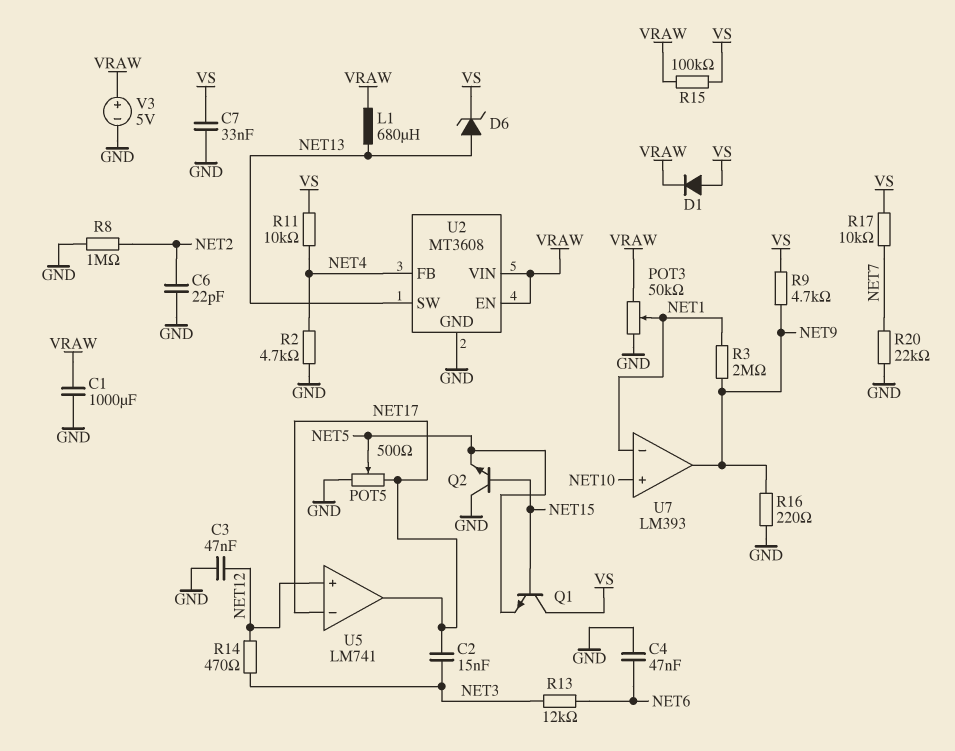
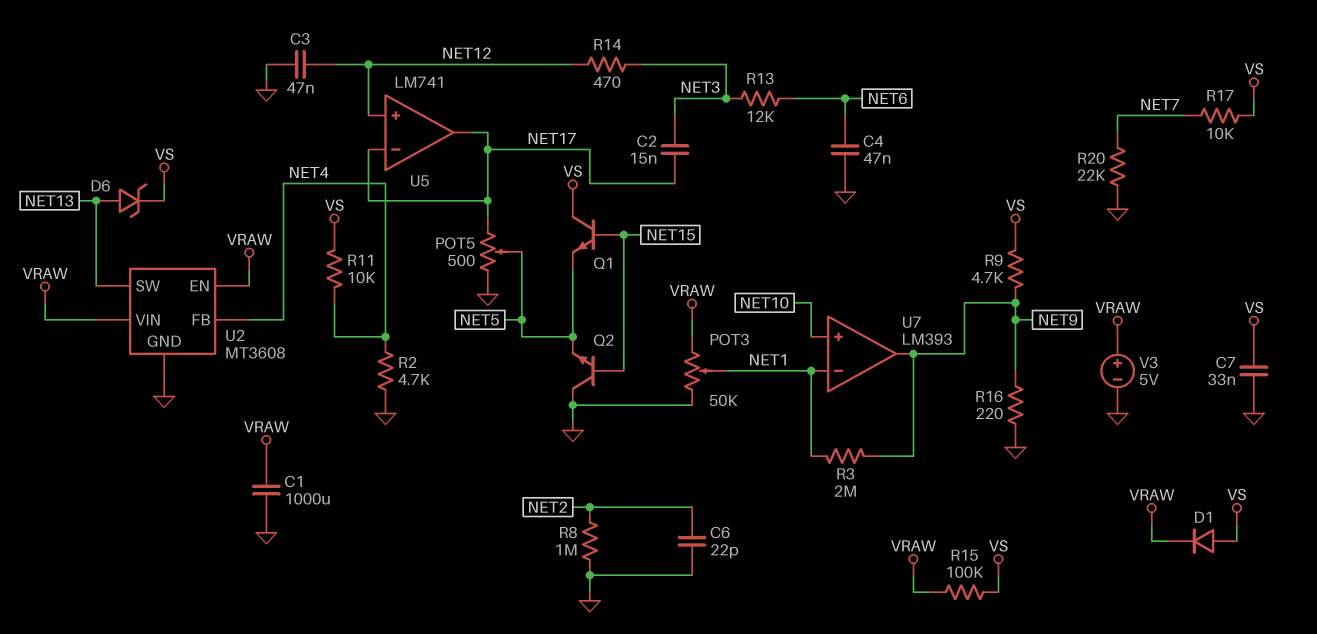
L1: 680uH (NET13, VRAW) -> none

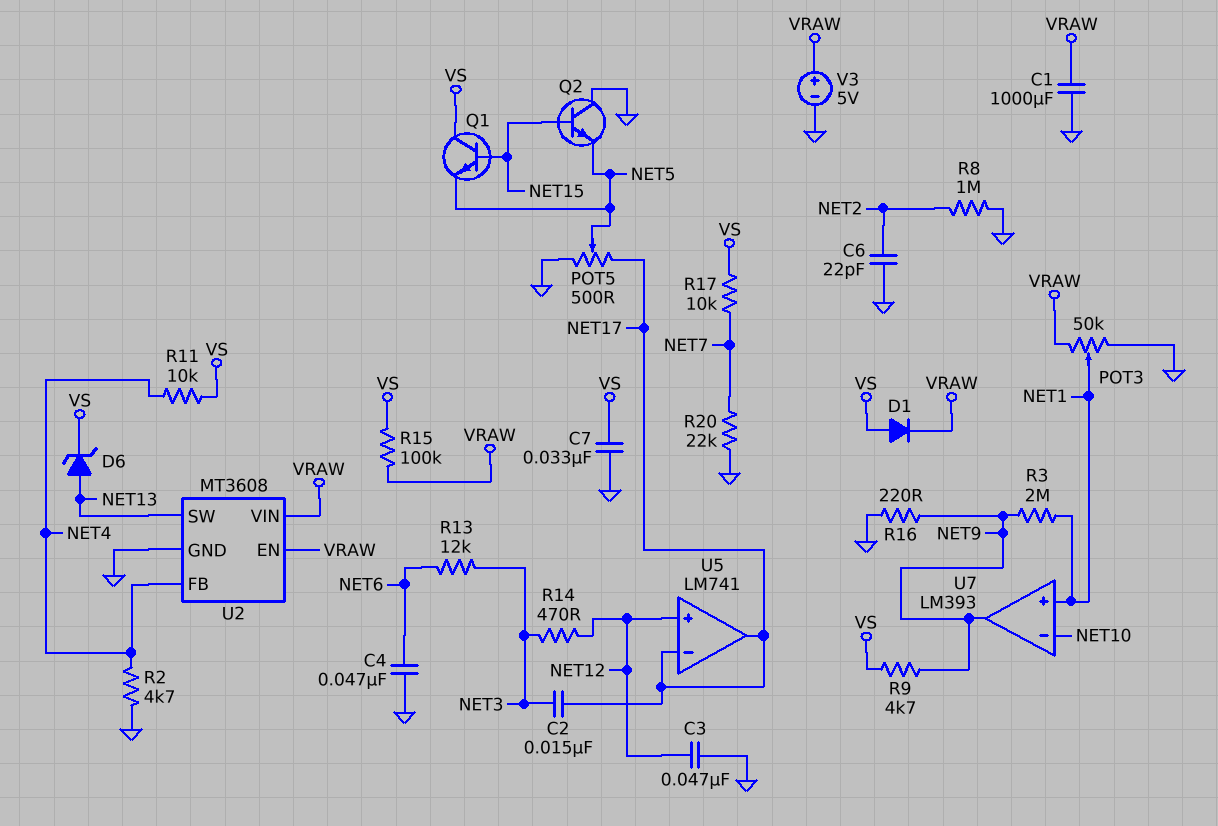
U7 pin in+: NET10 -> NET1
U7 pin in-: NET1 -> NET10

